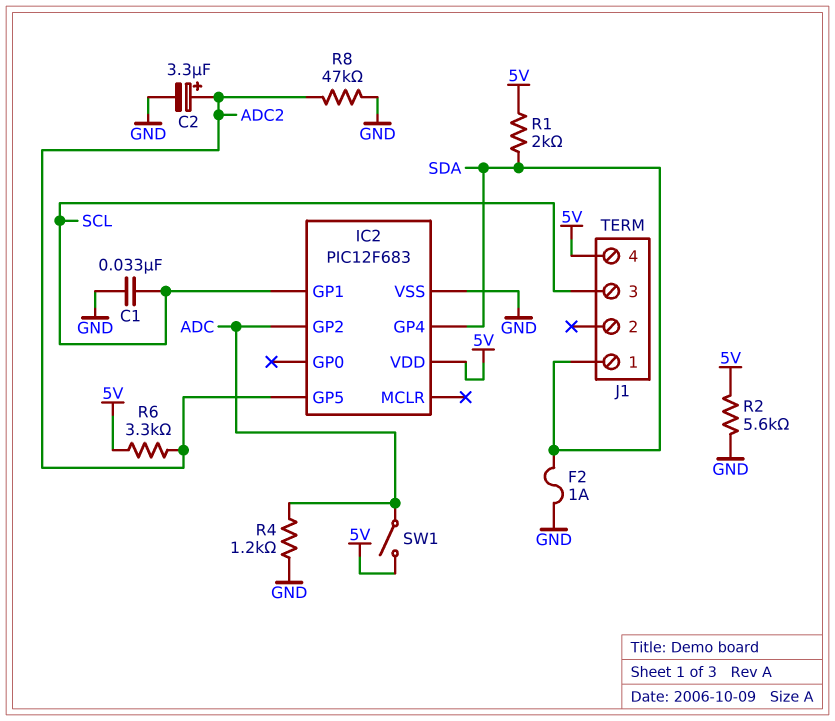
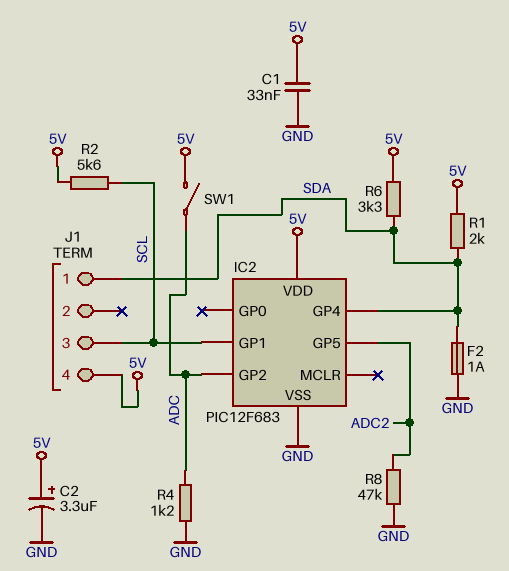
C1: 33nF (GND, SCL) -> 33nF (5V, GND)
C2: 3.3uF (plus ADC2, minus GND) -> 3.3uF (plus 5V, minus GND)
R2: 5.6k (5V, GND) -> 5.6k (5V, SCL)
R6: 3.3k (5V, ADC2) -> 3.3k (5V, SDA)

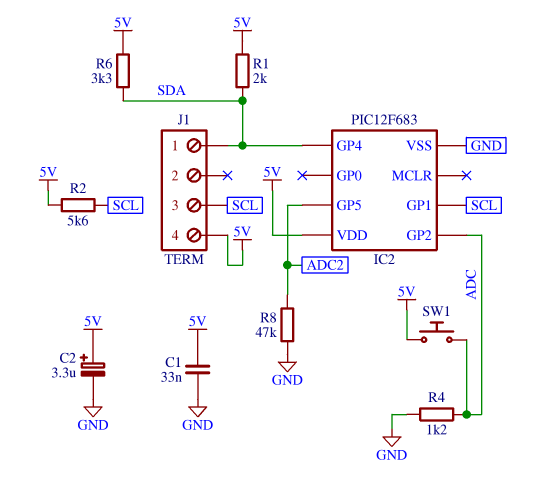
F2: 1A (GND, SDA) -> none
SW1: switch (5V, ADC) -> button (5V, ADC)

